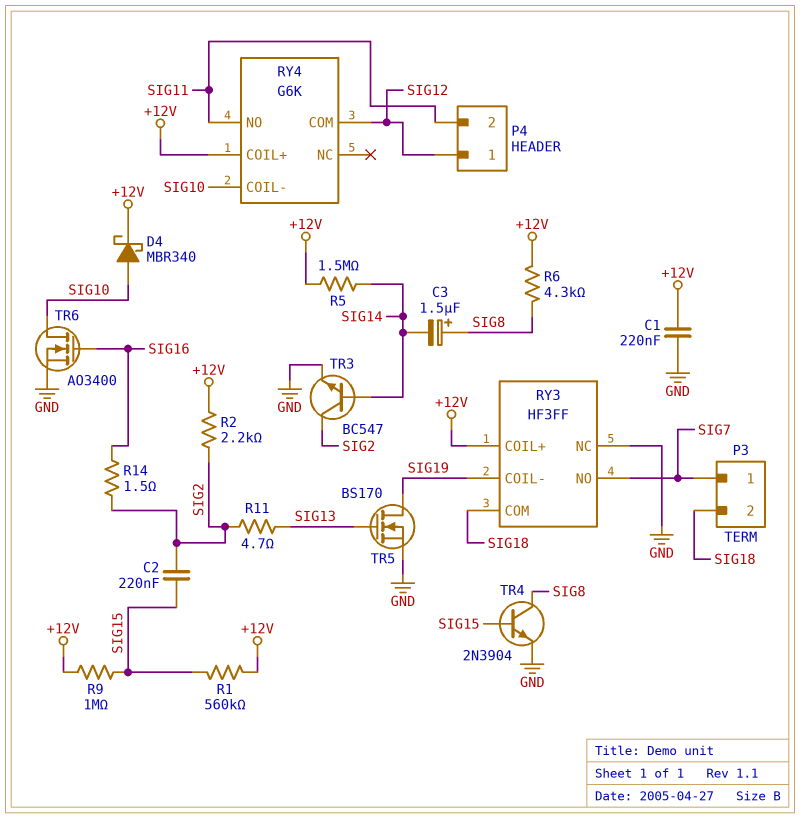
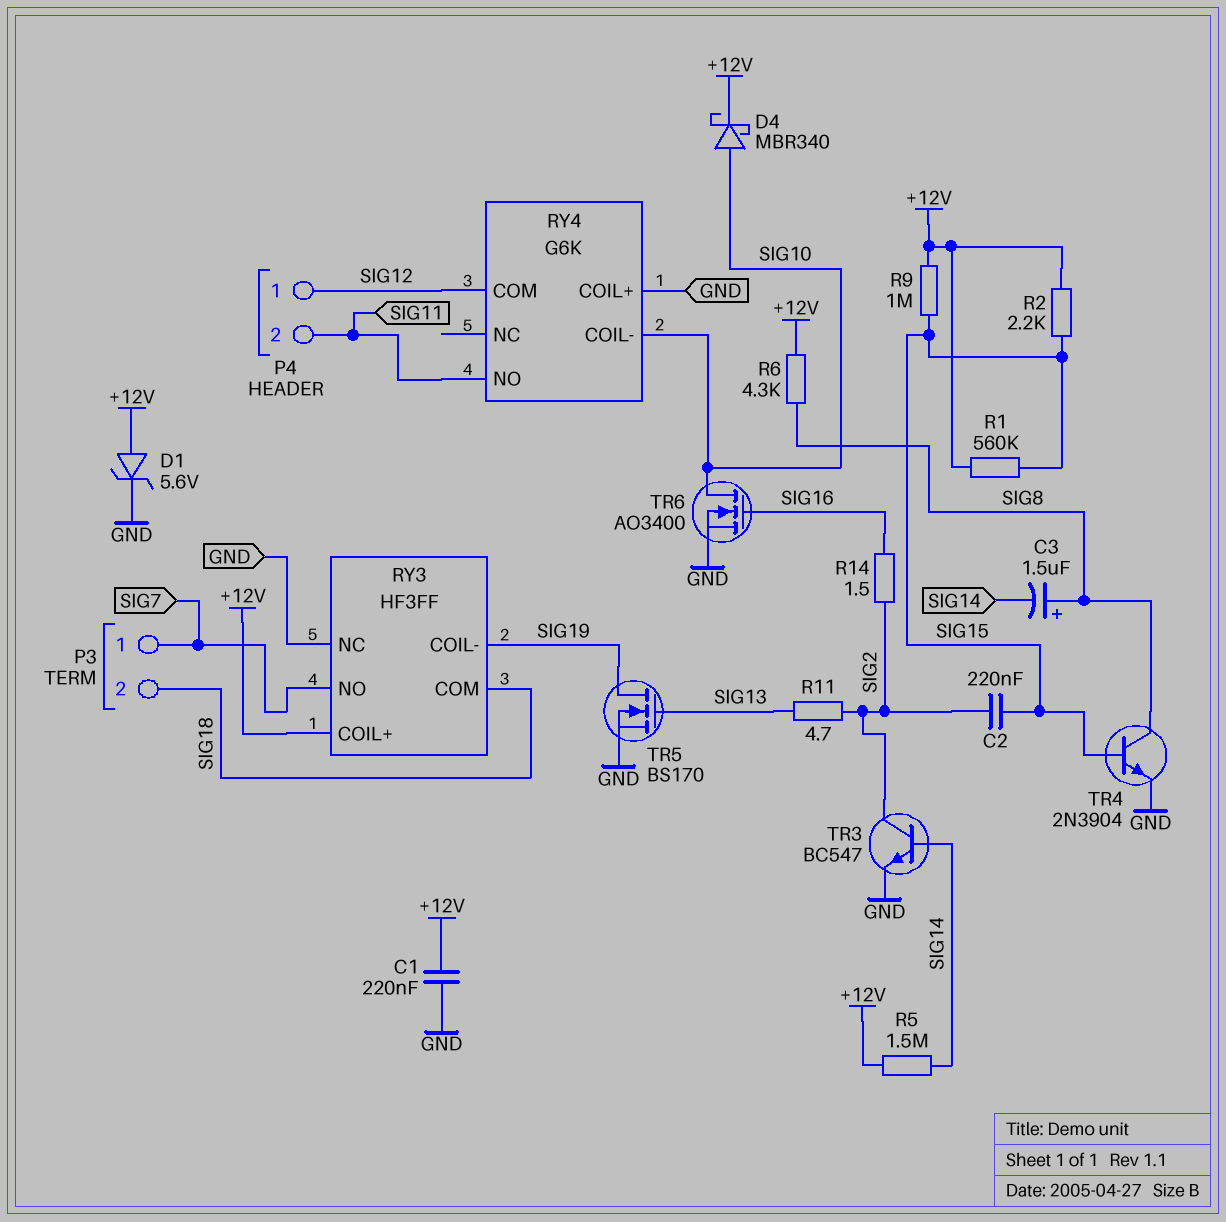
D1: none -> zener 5.6V (A +12V, K GND)
R2: 2.2k (+12V, SIG2) -> 2.2k (+12V, SIG15)
RY4 pin COIL+: +12V -> GND

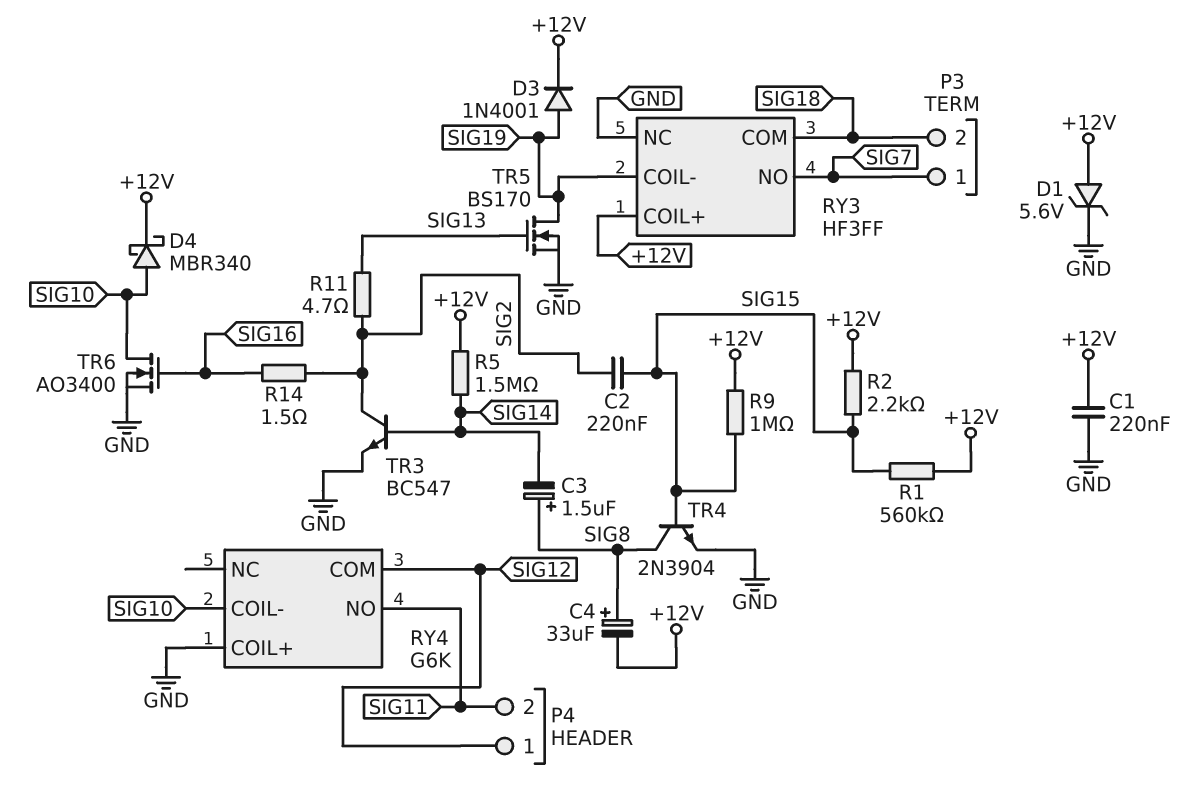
C4: none -> 33uF (plus SIG8, minus +12V)
D3: none -> diode 1N4001 (A SIG19, K +12V)
R6: 4.3k (+12V, SIG8) -> none

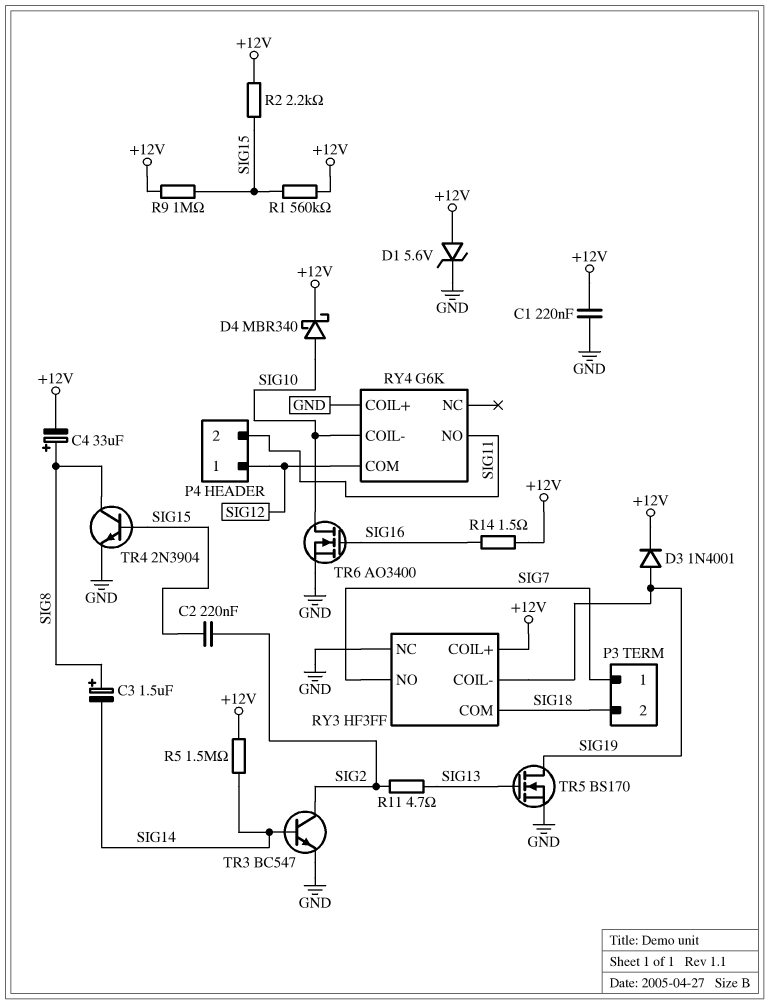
R14: 1.5 (SIG2, SIG16) -> 1.5 (+12V, SIG16)

